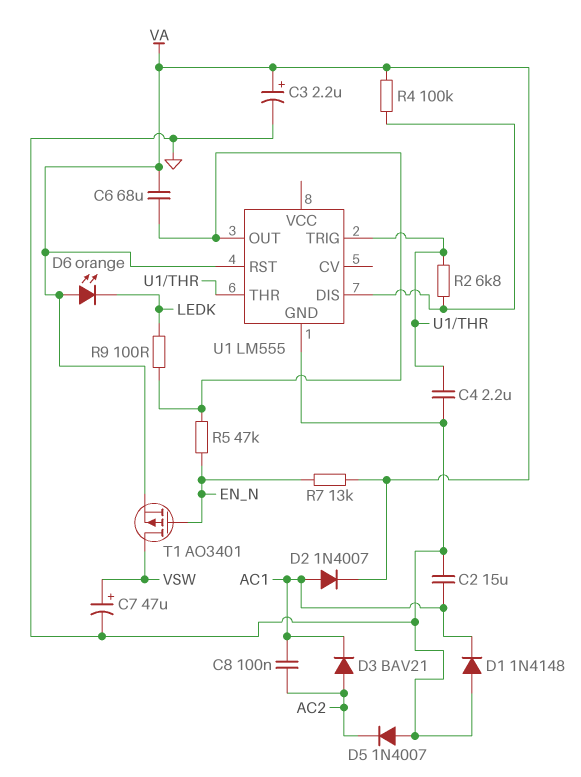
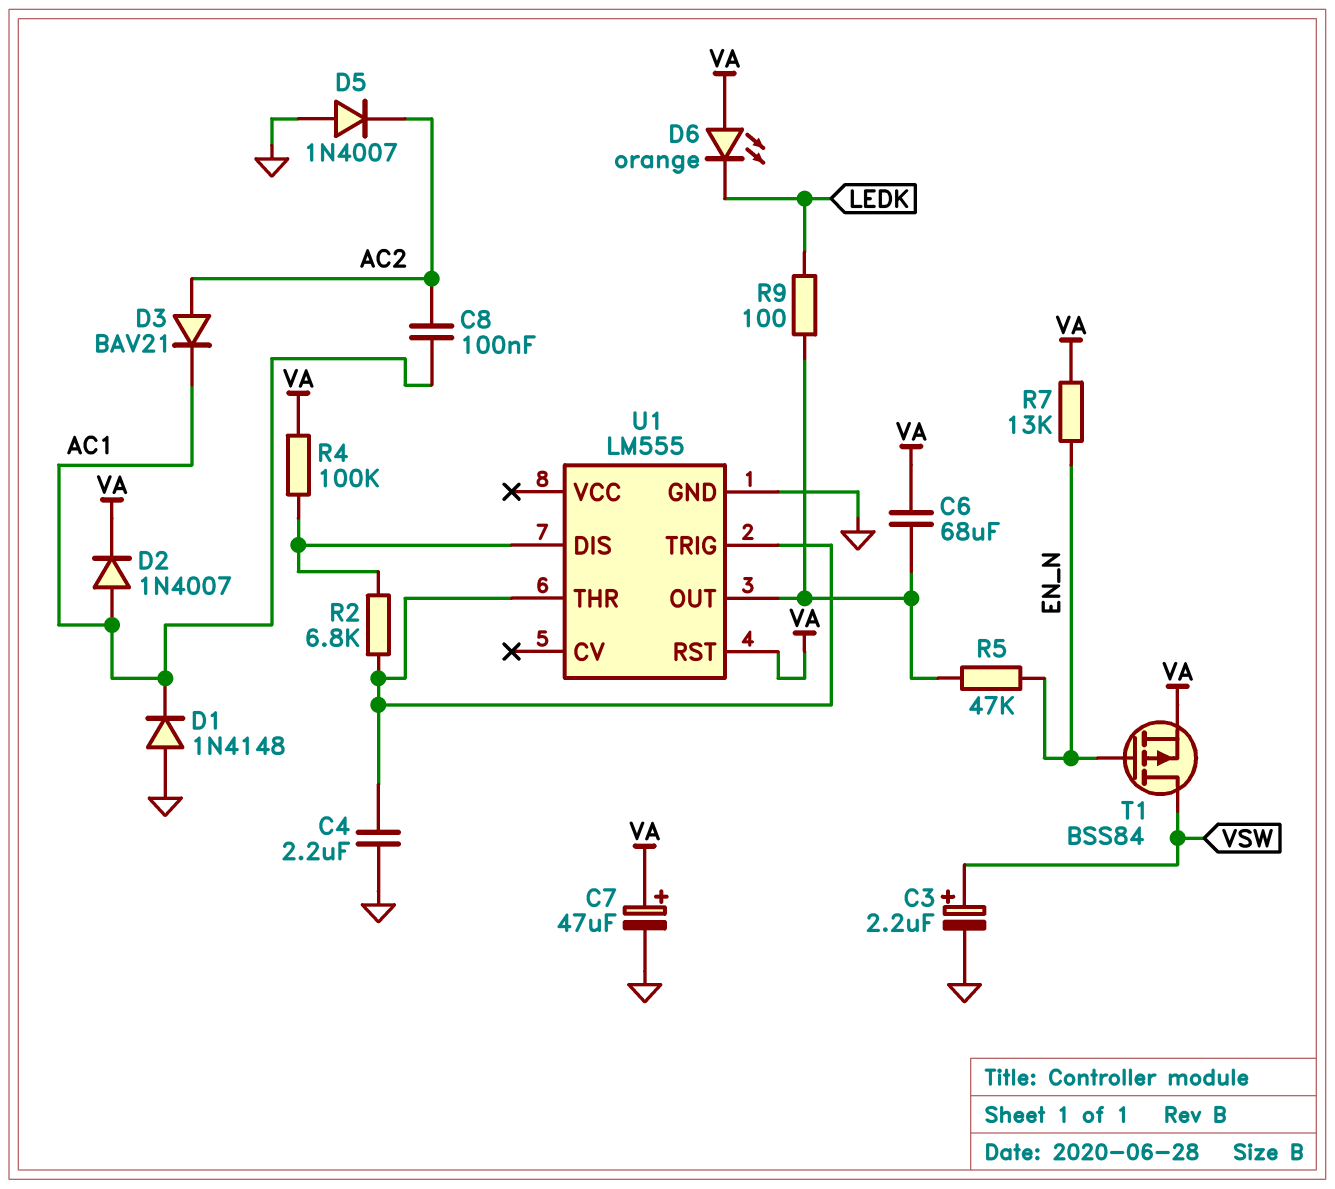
C2: 15uF (AC1, GND) -> none
C3: 2.2uF (plus VA, minus GND) -> 2.2uF (plus VSW, minus GND)
C7: 47uF (plus VSW, minus GND) -> 47uF (plus VA, minus GND)
T1: PMOS AO3401 (G EN_N, D VSW, S VA) -> PMOS BSS84 (G EN_N, D VSW, S VA)

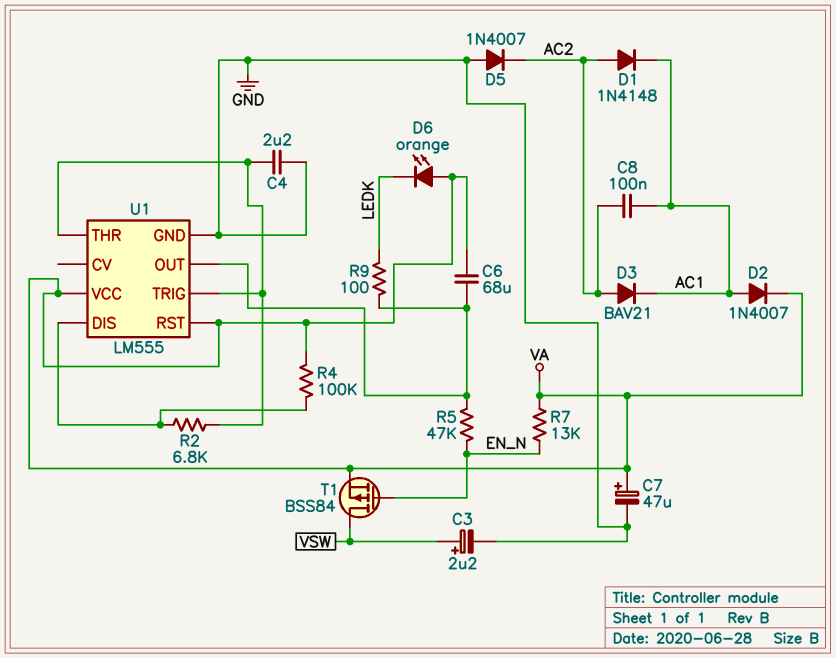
D1: diode 1N4148 (A GND, K AC1) -> diode 1N4148 (A AC2, K AC1)
U1 pin VCC: none -> VA

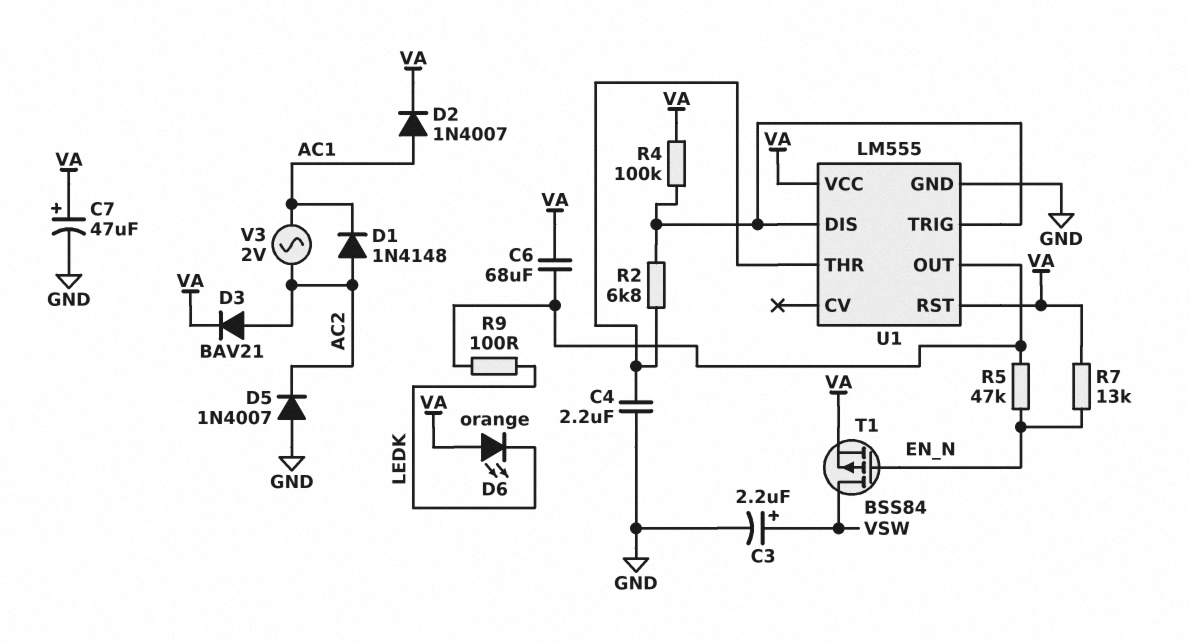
C8: 100nF (AC1, AC2) -> none
D3: diode BAV21 (A AC2, K AC1) -> diode BAV21 (A AC2, K VA)
U1 pin TRIG: U1/THR -> U1/DIS
V3: none -> AC 2V (AC1, AC2)

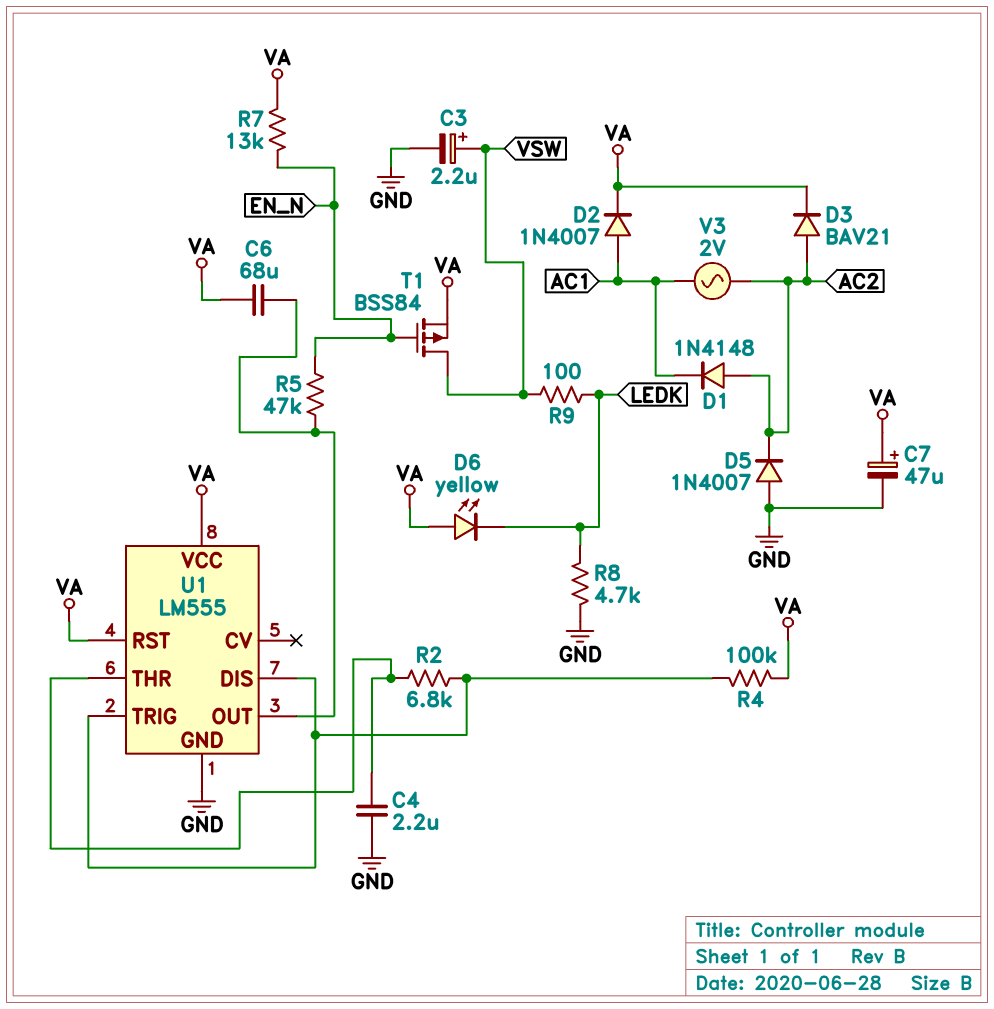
D6: LED orange (A VA, K LEDK) -> LED yellow (A VA, K LEDK)
R8: none -> 4.7k (GND, LEDK)
R9: 100 (LEDK, U1/OUT) -> 100 (LEDK, VSW)

